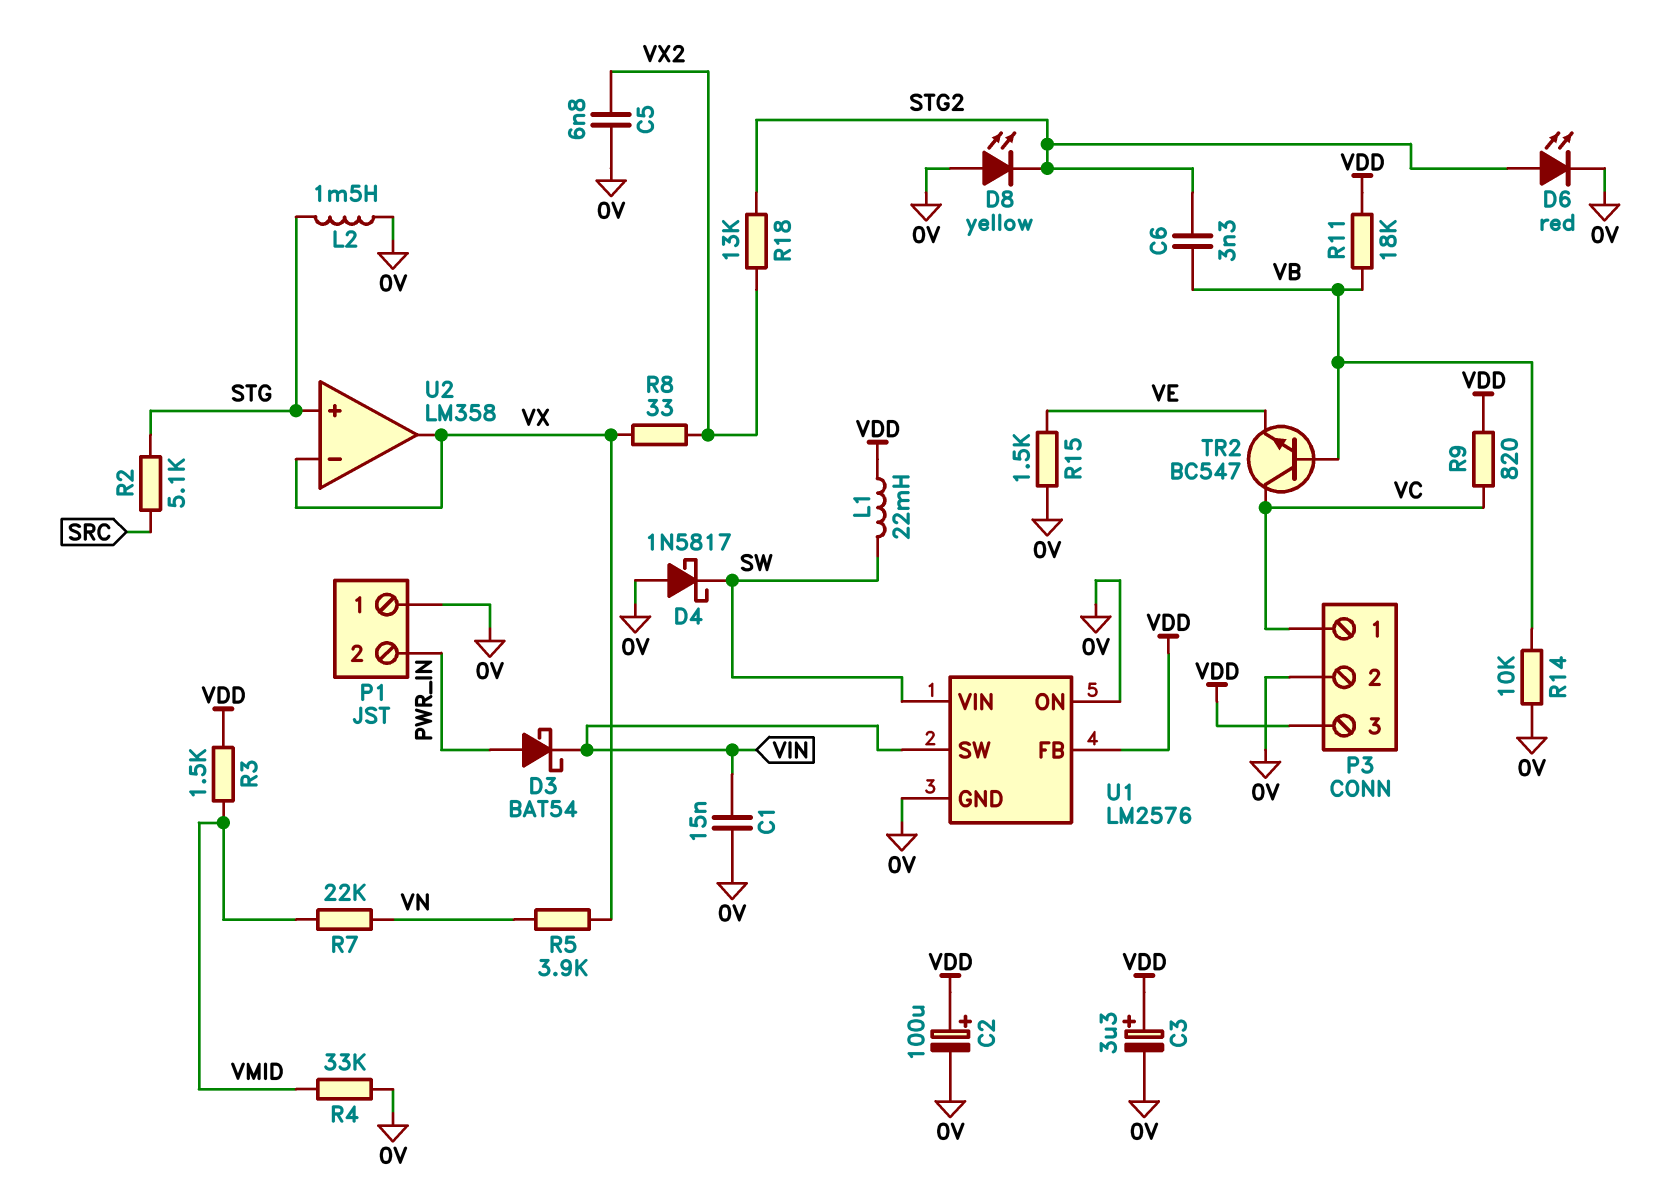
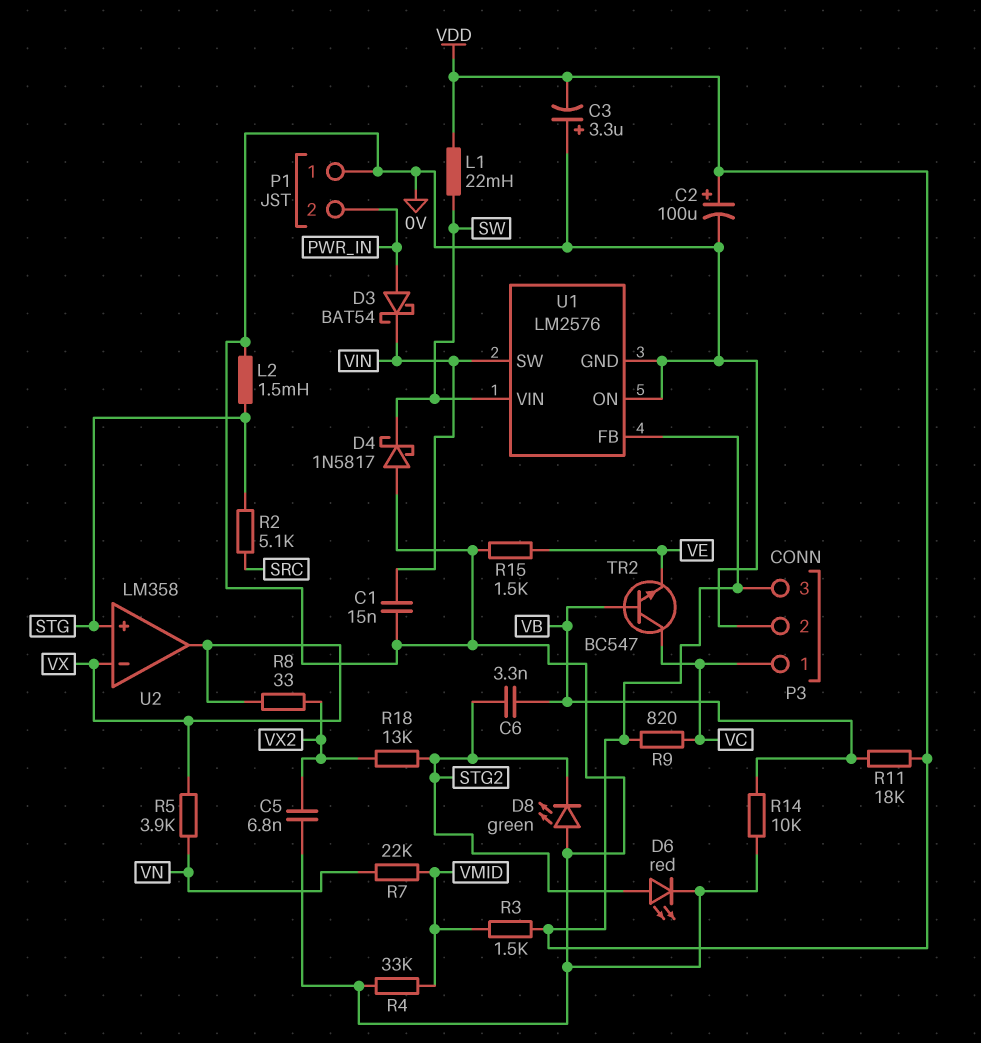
C3: 3.3uF (plus VDD, minus 0V) -> 3.3uF (plus 0V, minus VDD)
D8: LED yellow (A 0V, K STG2) -> LED green (A 0V, K STG2)

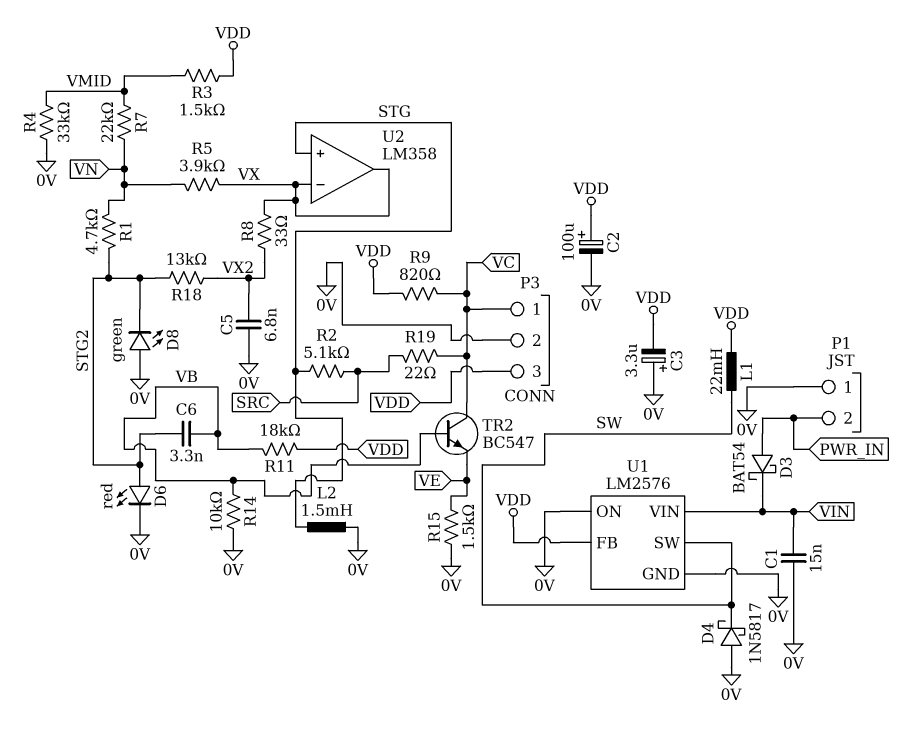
R1: none -> 4.7k (STG2, VN)
R19: none -> 22 (SRC, VC)
U1 pin SW: VIN -> SW
U1 pin VIN: SW -> VIN

